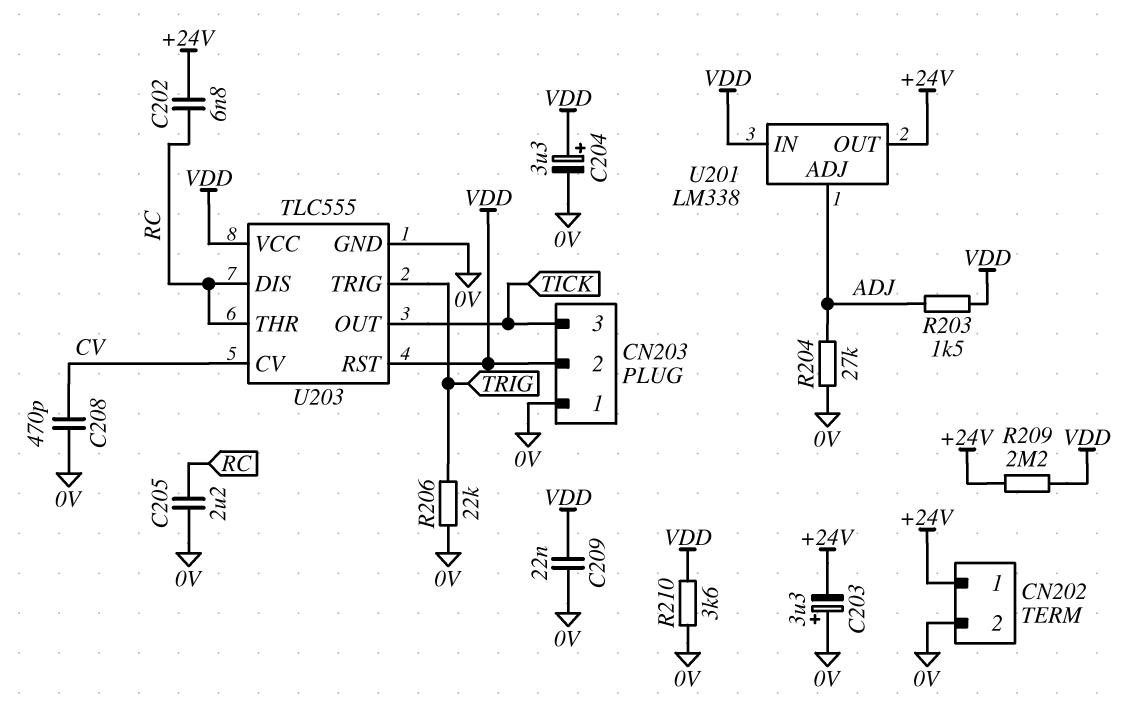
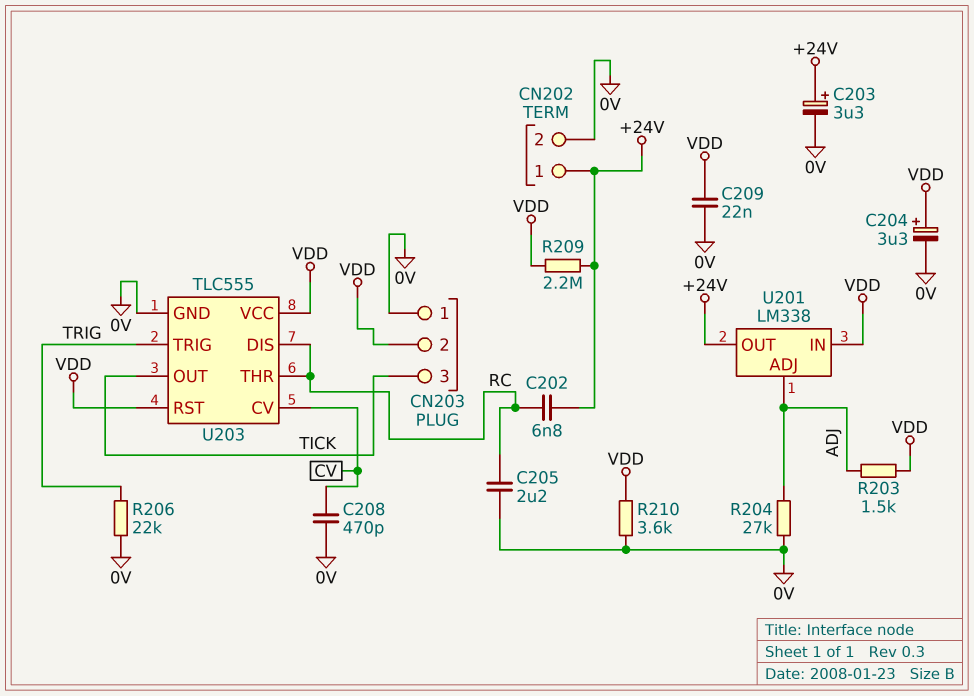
C203: 3.3uF (plus 0V, minus +24V) -> 3.3uF (plus +24V, minus 0V)

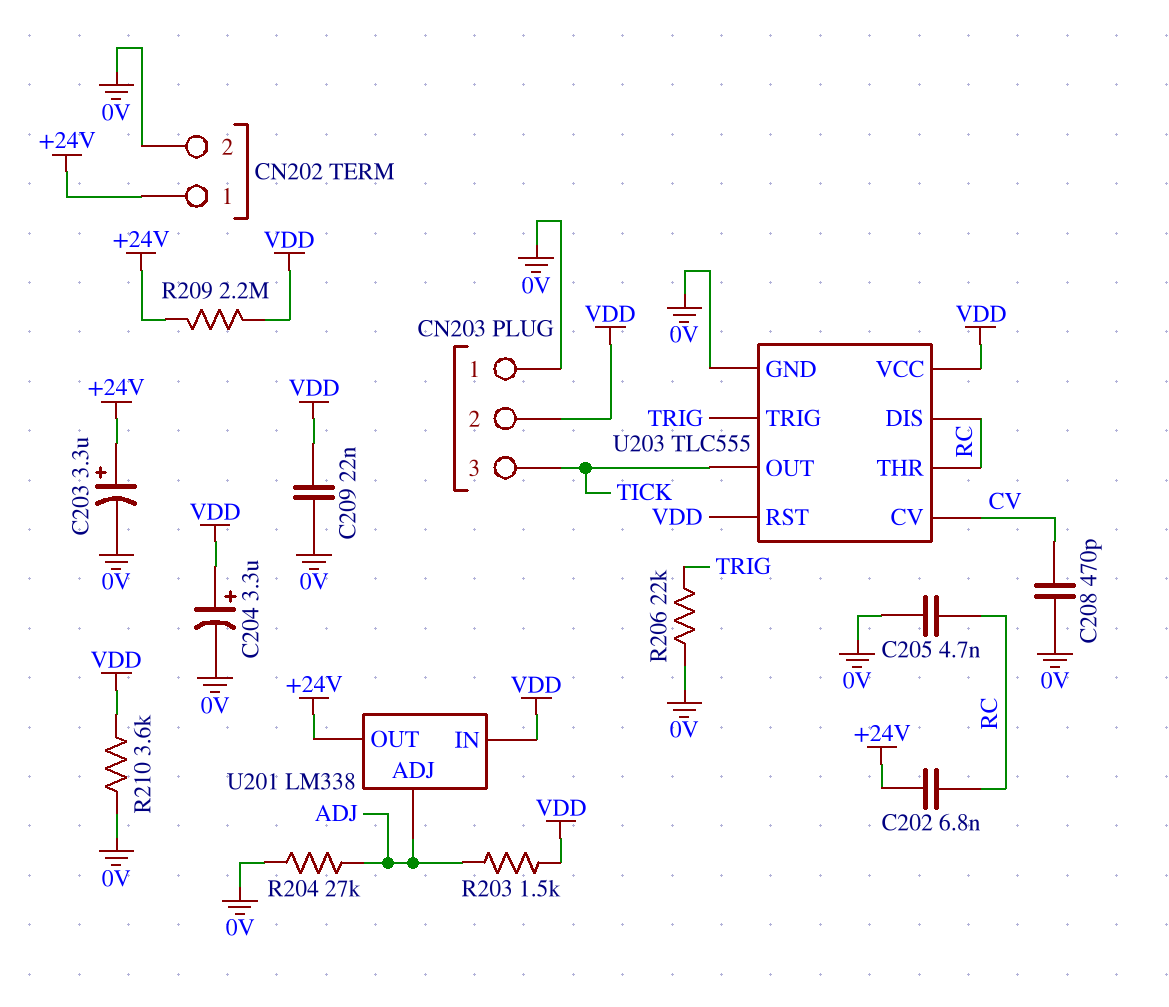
C205: 2.2uF (0V, RC) -> 4.7nF (0V, RC)

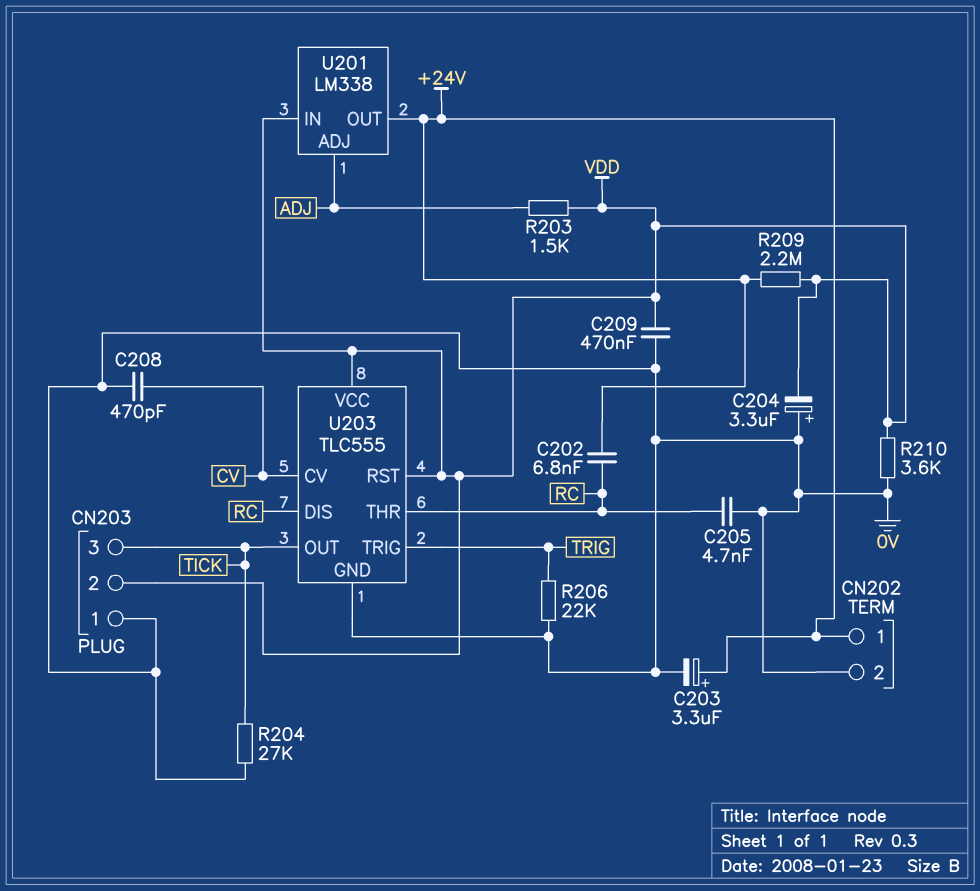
C204: 3.3uF (plus VDD, minus 0V) -> 3.3uF (plus 0V, minus VDD)
C209: 22nF (0V, VDD) -> 470nF (0V, VDD)
R204: 27k (0V, ADJ) -> 27k (0V, TICK)

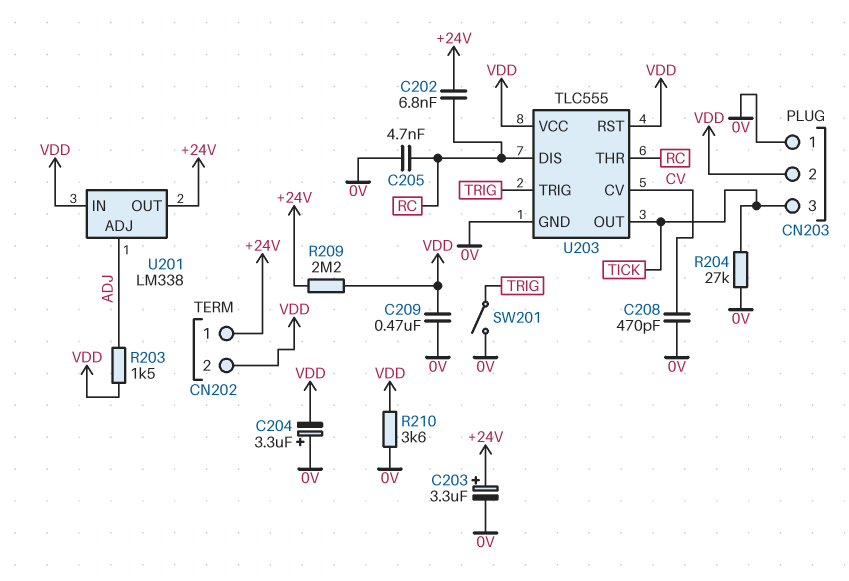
CN202 pin 2: 0V -> VDD
R206: 22k (0V, TRIG) -> none
SW201: none -> switch (0V, TRIG)

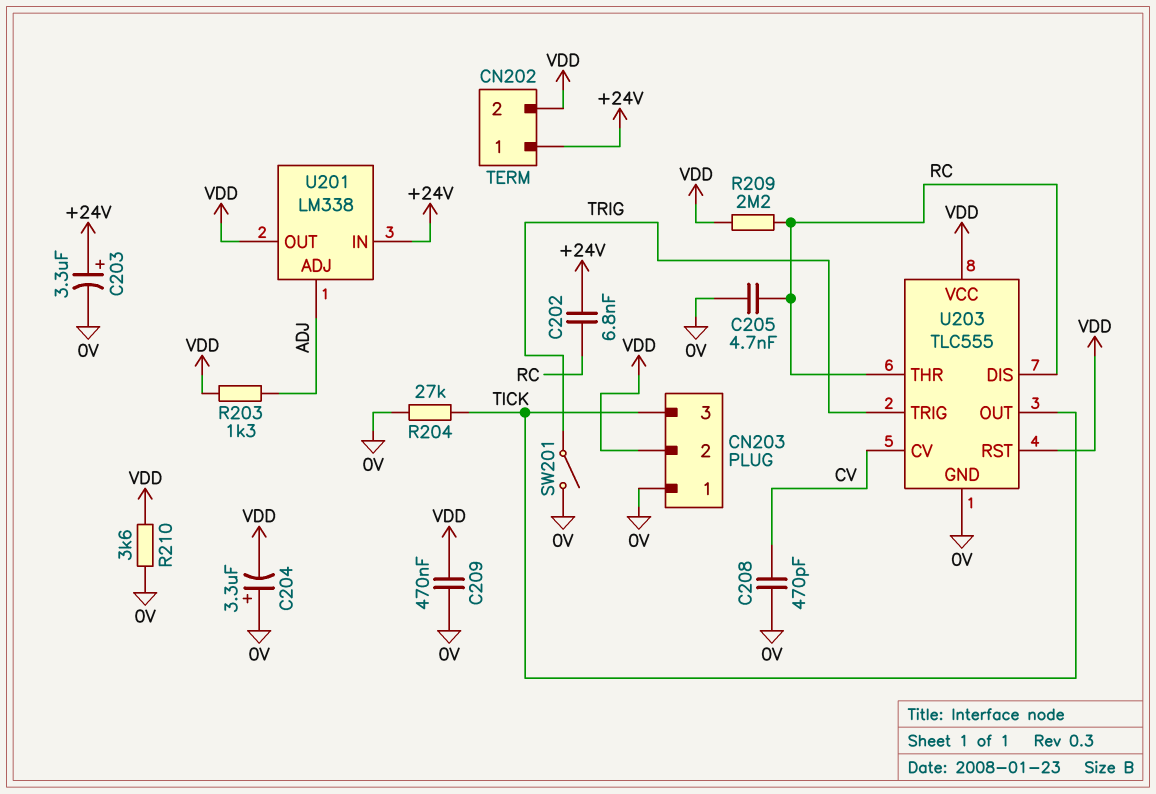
R203: 1.5k (ADJ, VDD) -> 1.3k (ADJ, VDD)
R209: 2.2M (+24V, VDD) -> 2.2M (RC, VDD)
U201 pin IN: VDD -> +24V
U201 pin OUT: +24V -> VDD

